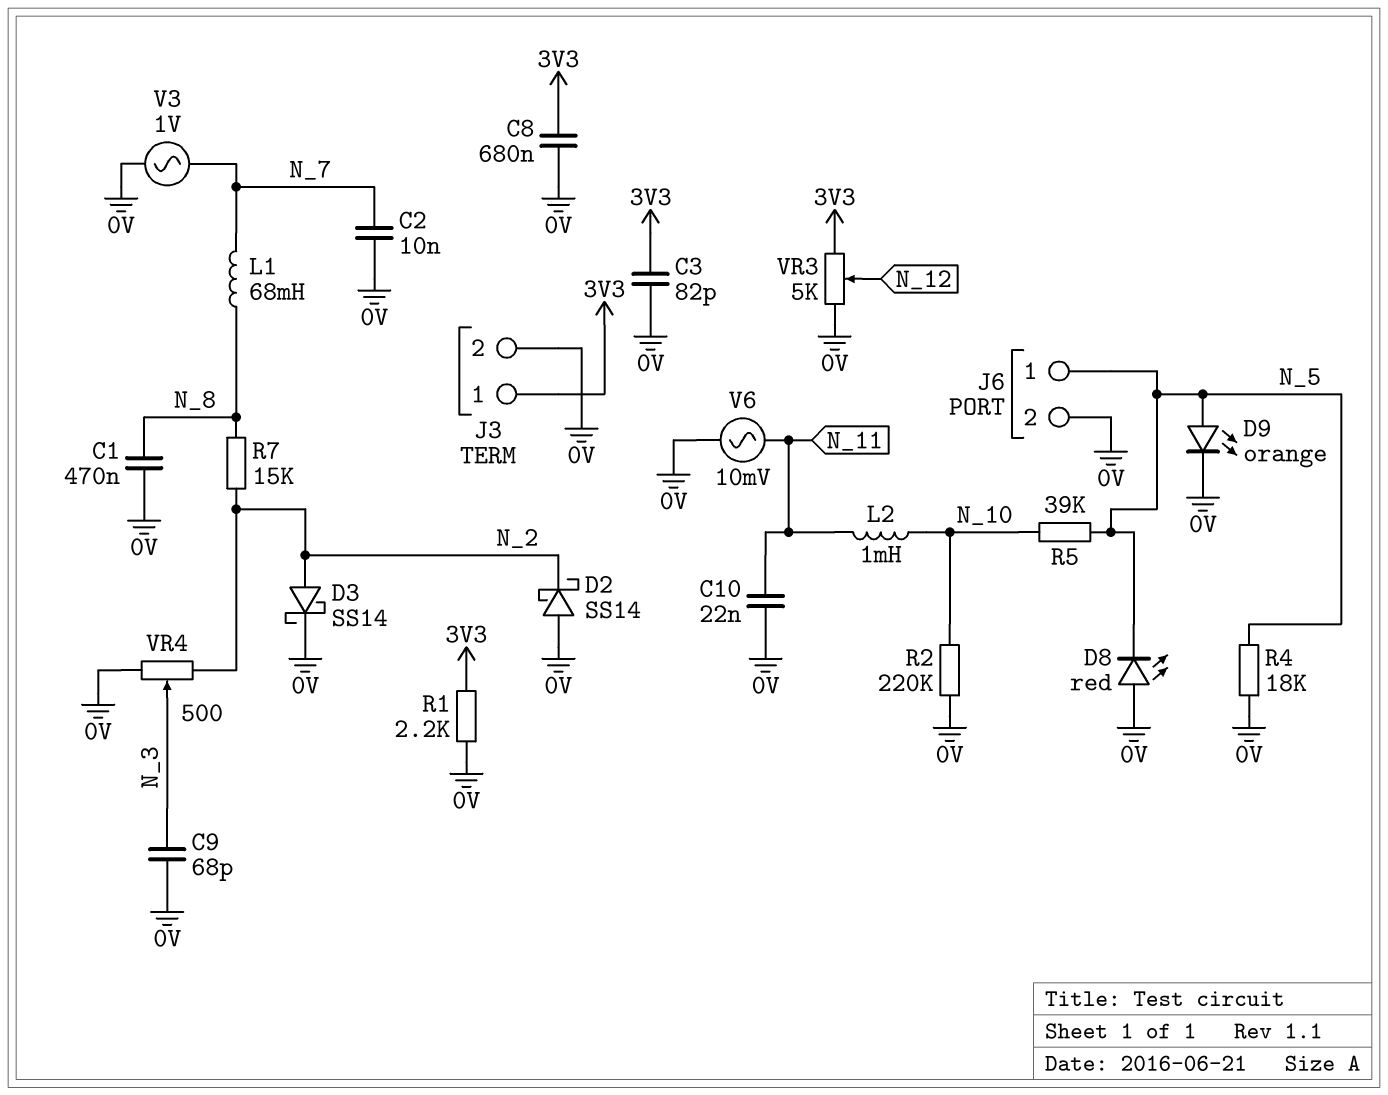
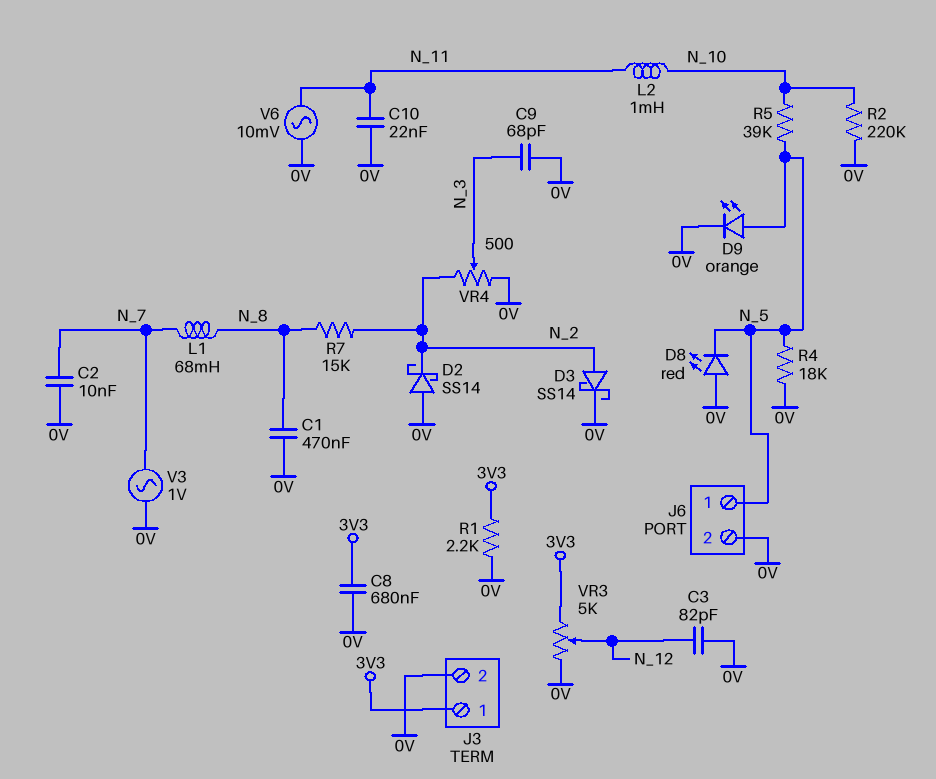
C3: 82pF (0V, 3V3) -> 82pF (0V, N_12)

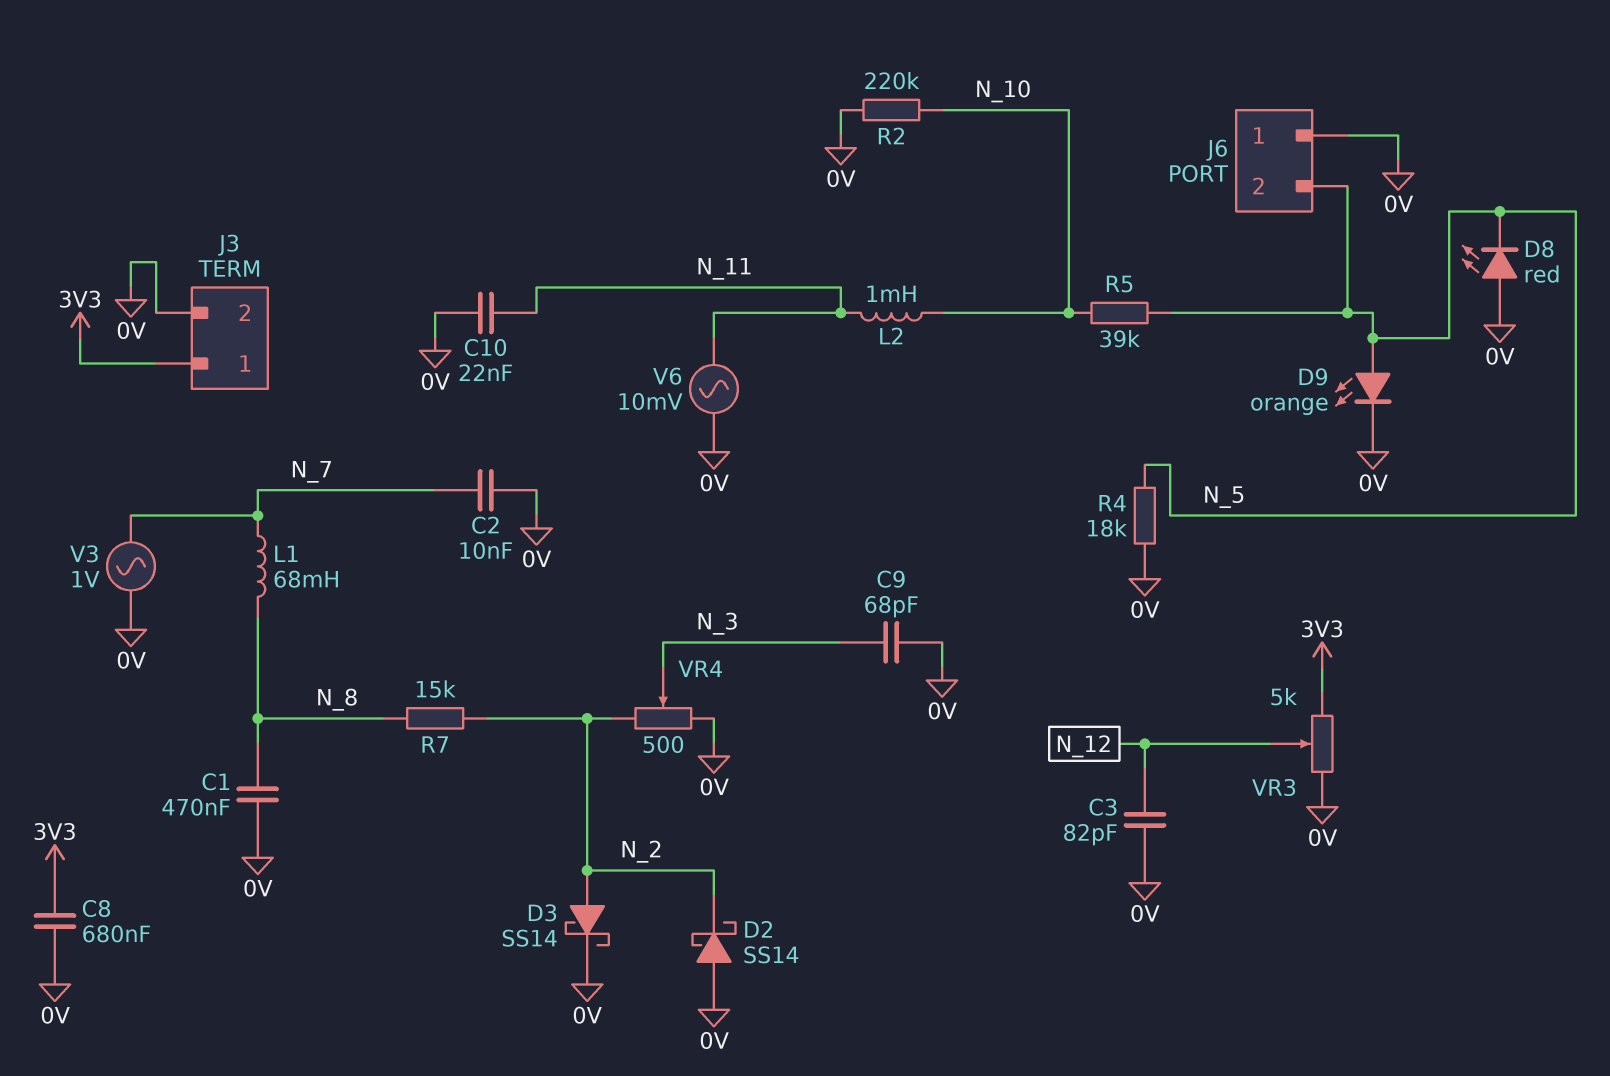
J6 pin 1: N_5 -> 0V
J6 pin 2: 0V -> N_5
R1: 2.2k (0V, 3V3) -> none

